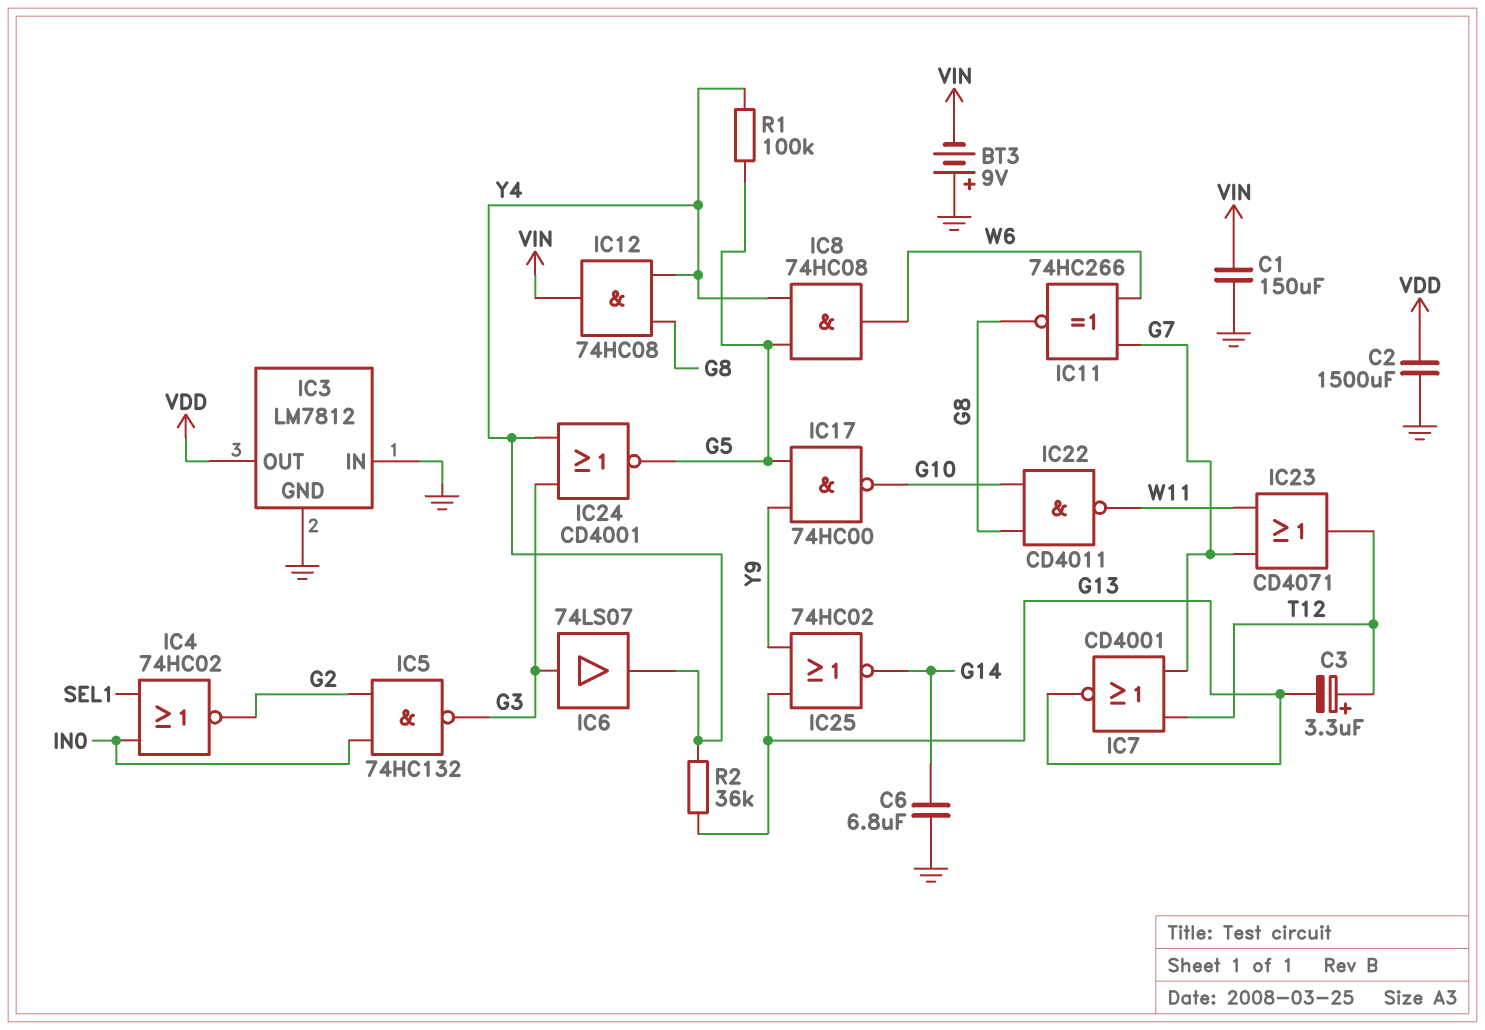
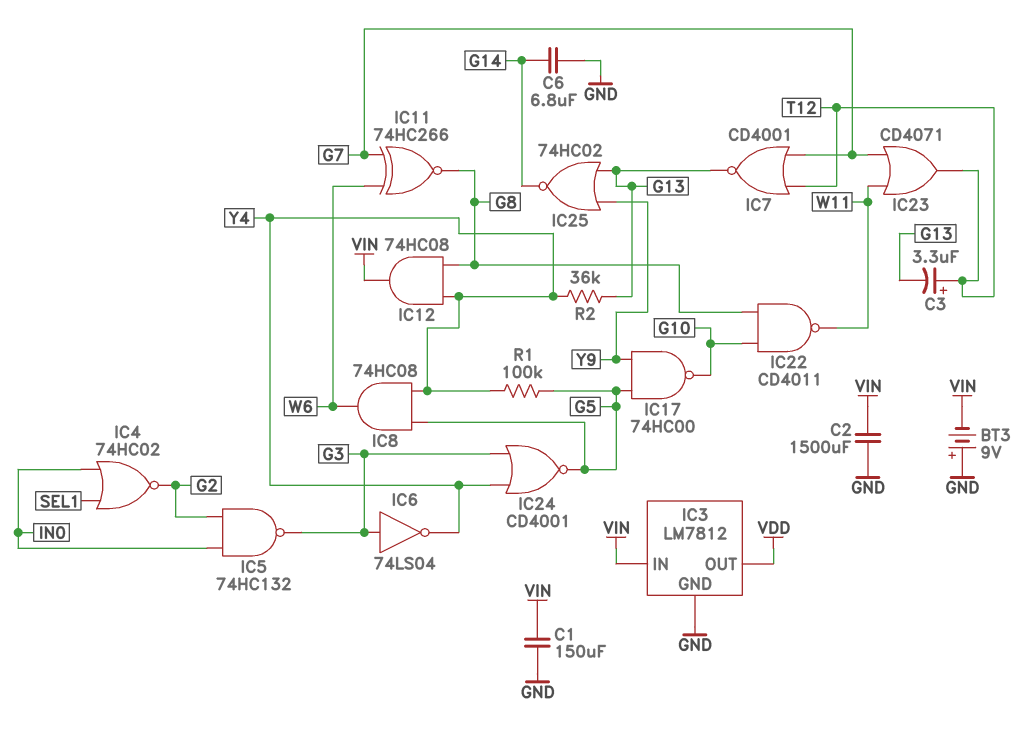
C2: 1500uF (GND, VDD) -> 1500uF (GND, VIN)
IC3 pin IN: GND -> VIN
IC6: buffer 74LS07 (in G3, out Y4) -> NOT 74LS04 (in G3, out Y4)

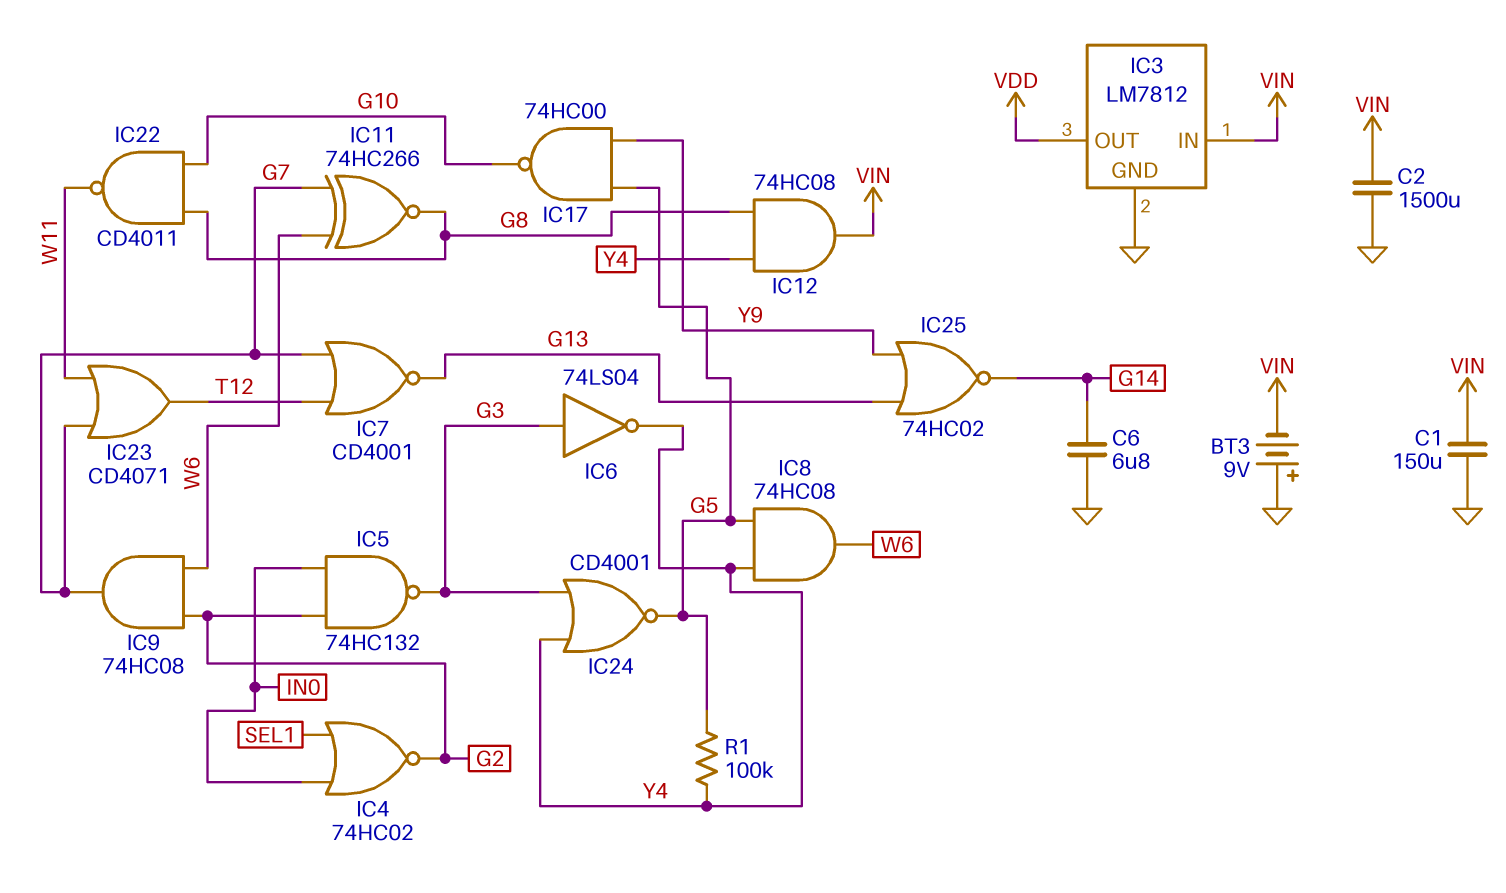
C3: 3.3uF (plus T12, minus G13) -> none
IC9: none -> AND 74HC08 (in G2, in W6, out G7)
R2: 36k (G13, Y4) -> none

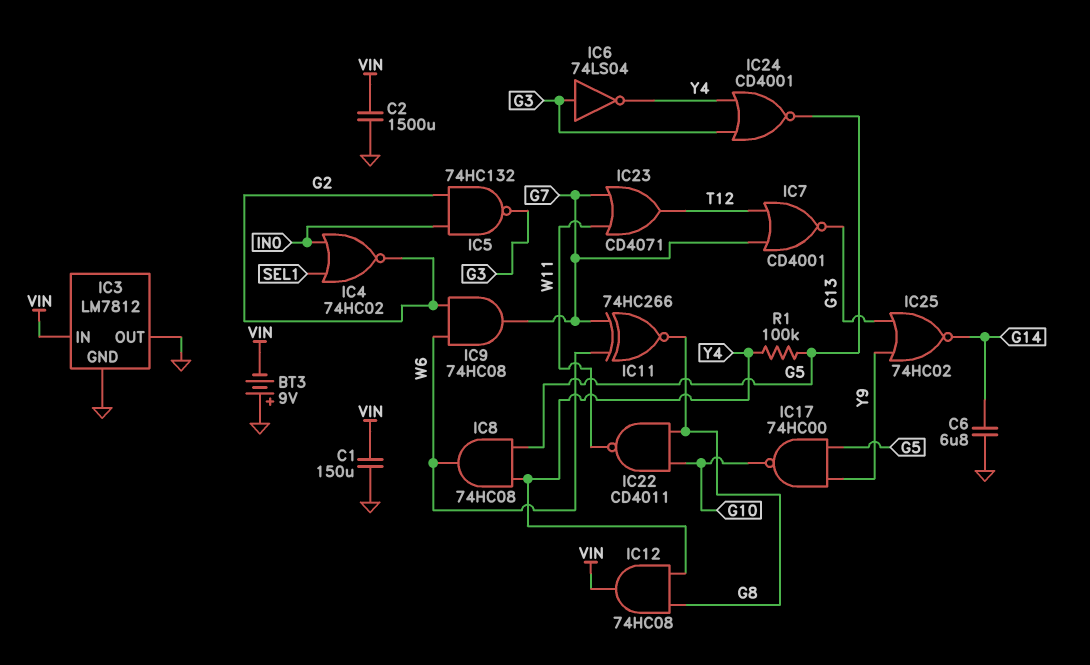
IC3 pin OUT: VDD -> GND

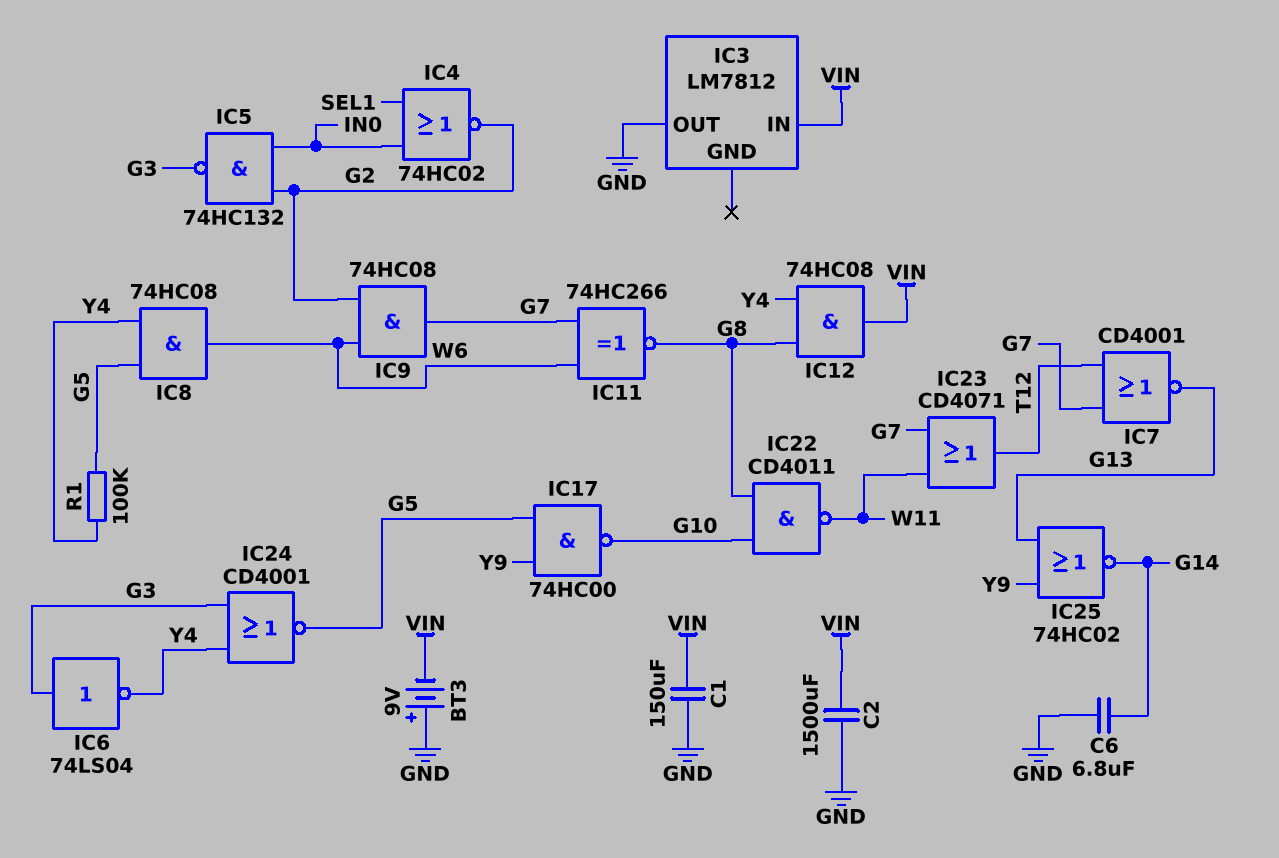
IC3 pin GND: GND -> none

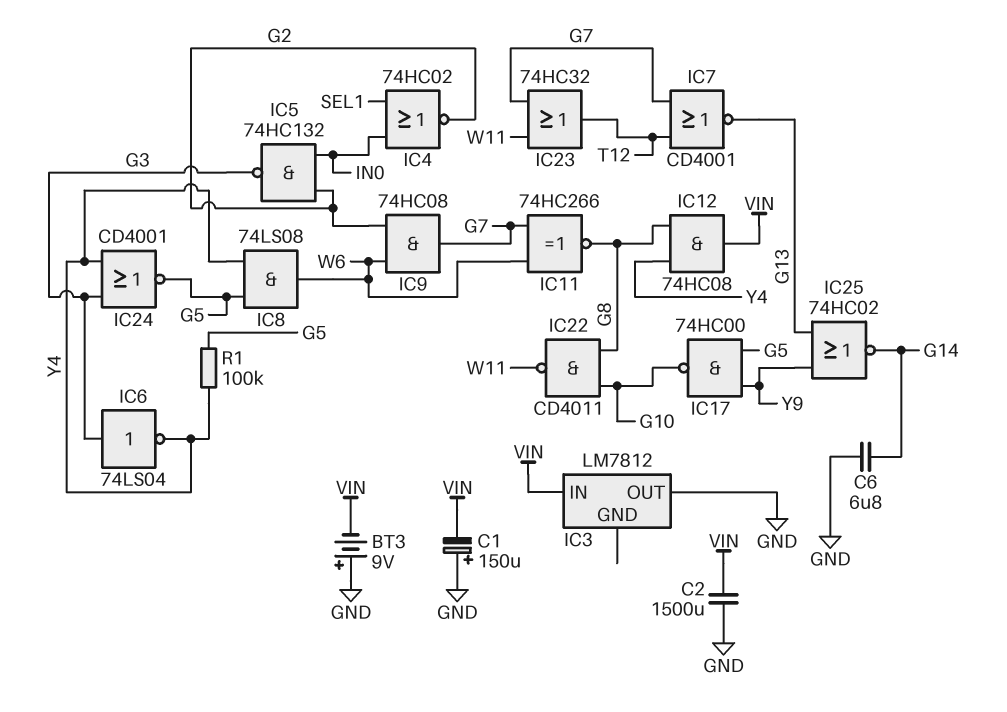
C1: 150uF (GND, VIN) -> 150uF (plus GND, minus VIN)
IC8: AND 74HC08 (in G5, in Y4, out W6) -> AND 74LS08 (in G5, in Y4, out W6)
IC23: OR CD4071 (in G7, in W11, out T12) -> OR 74HC32 (in G7, in W11, out T12)

